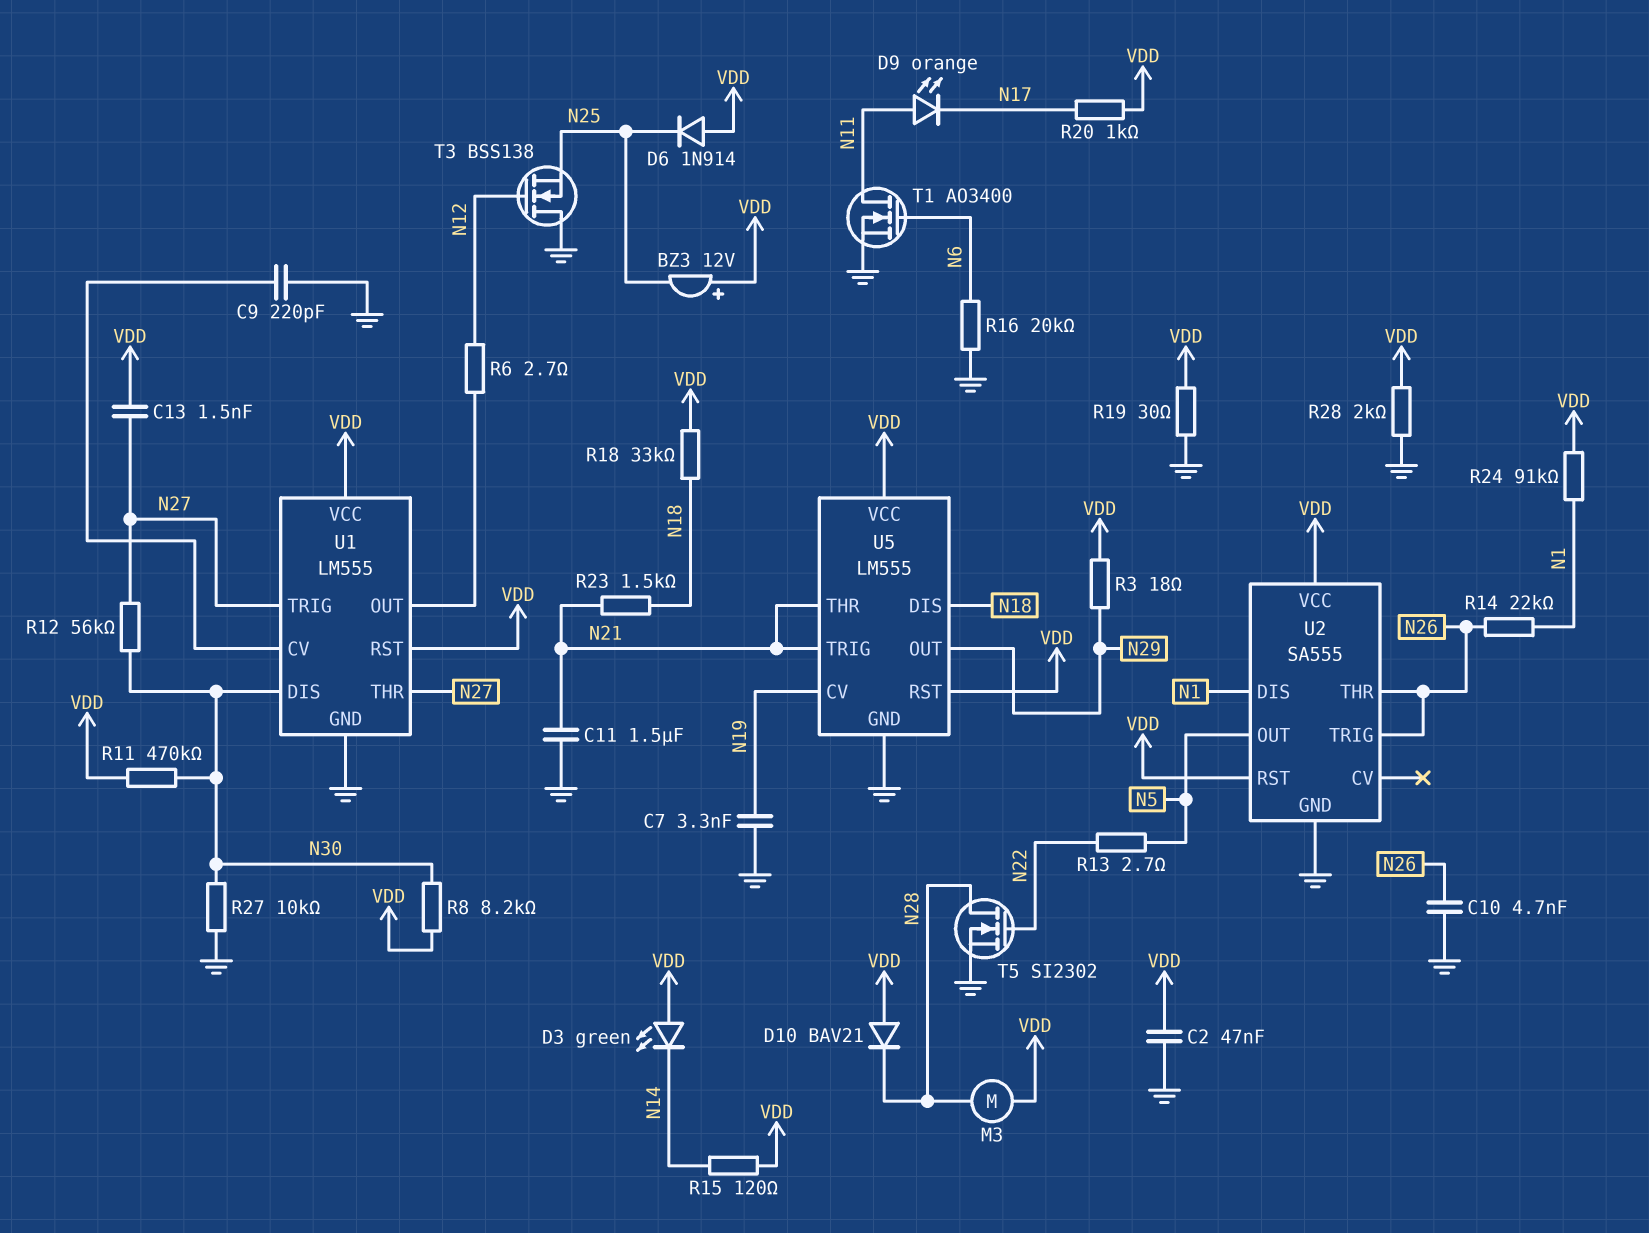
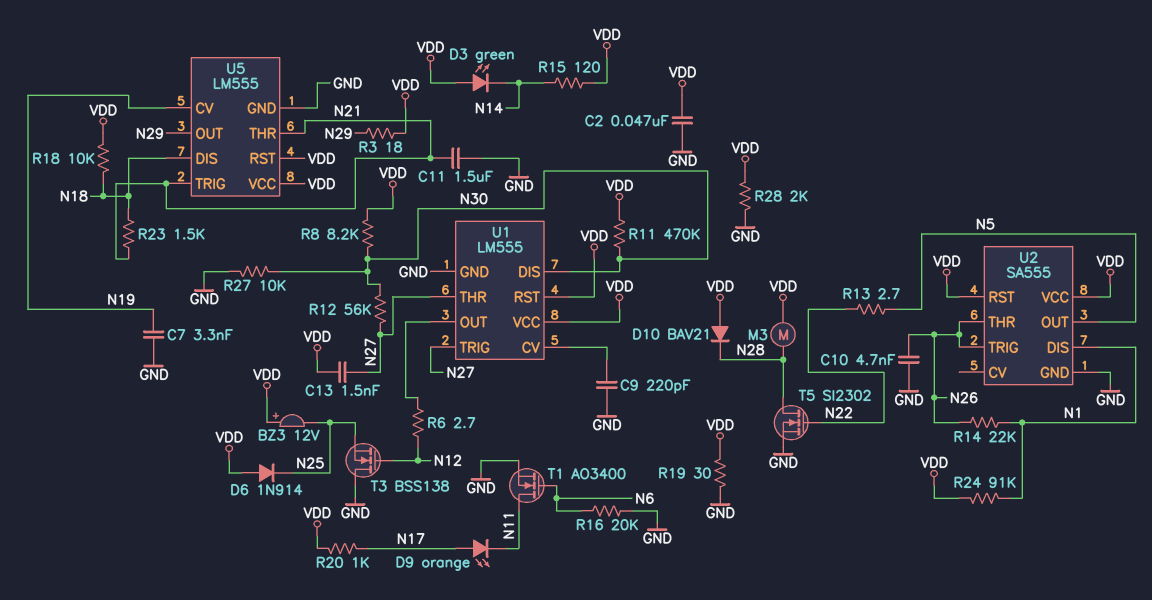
D9: LED orange (A N11, K N17) -> LED orange (A N17, K N11)
R18: 33k (N18, VDD) -> 10k (N18, VDD)

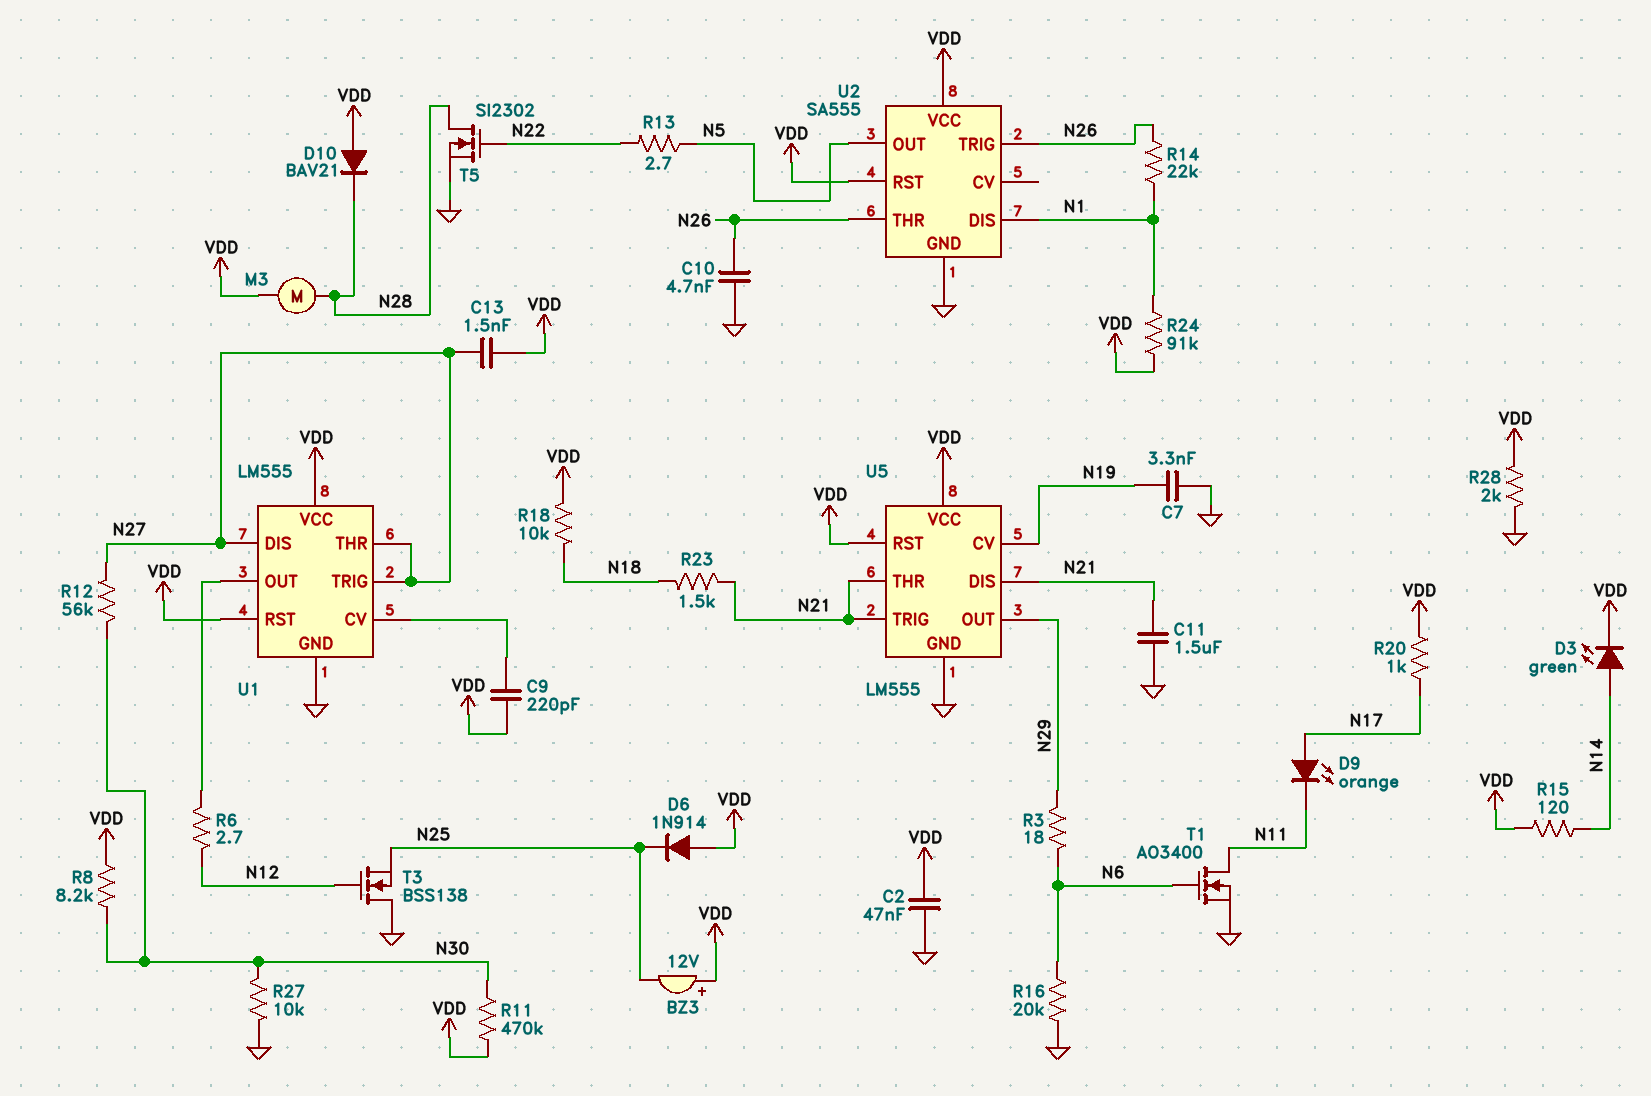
C9: 220pF (GND, U1/CV) -> 220pF (U1/CV, VDD)
D3: LED green (A VDD, K N14) -> LED green (A N14, K VDD)
R3: 18 (N29, VDD) -> 18 (N6, N29)
R19: 30 (GND, VDD) -> none
U1 pin DIS: N30 -> N27
U5 pin DIS: N18 -> N21

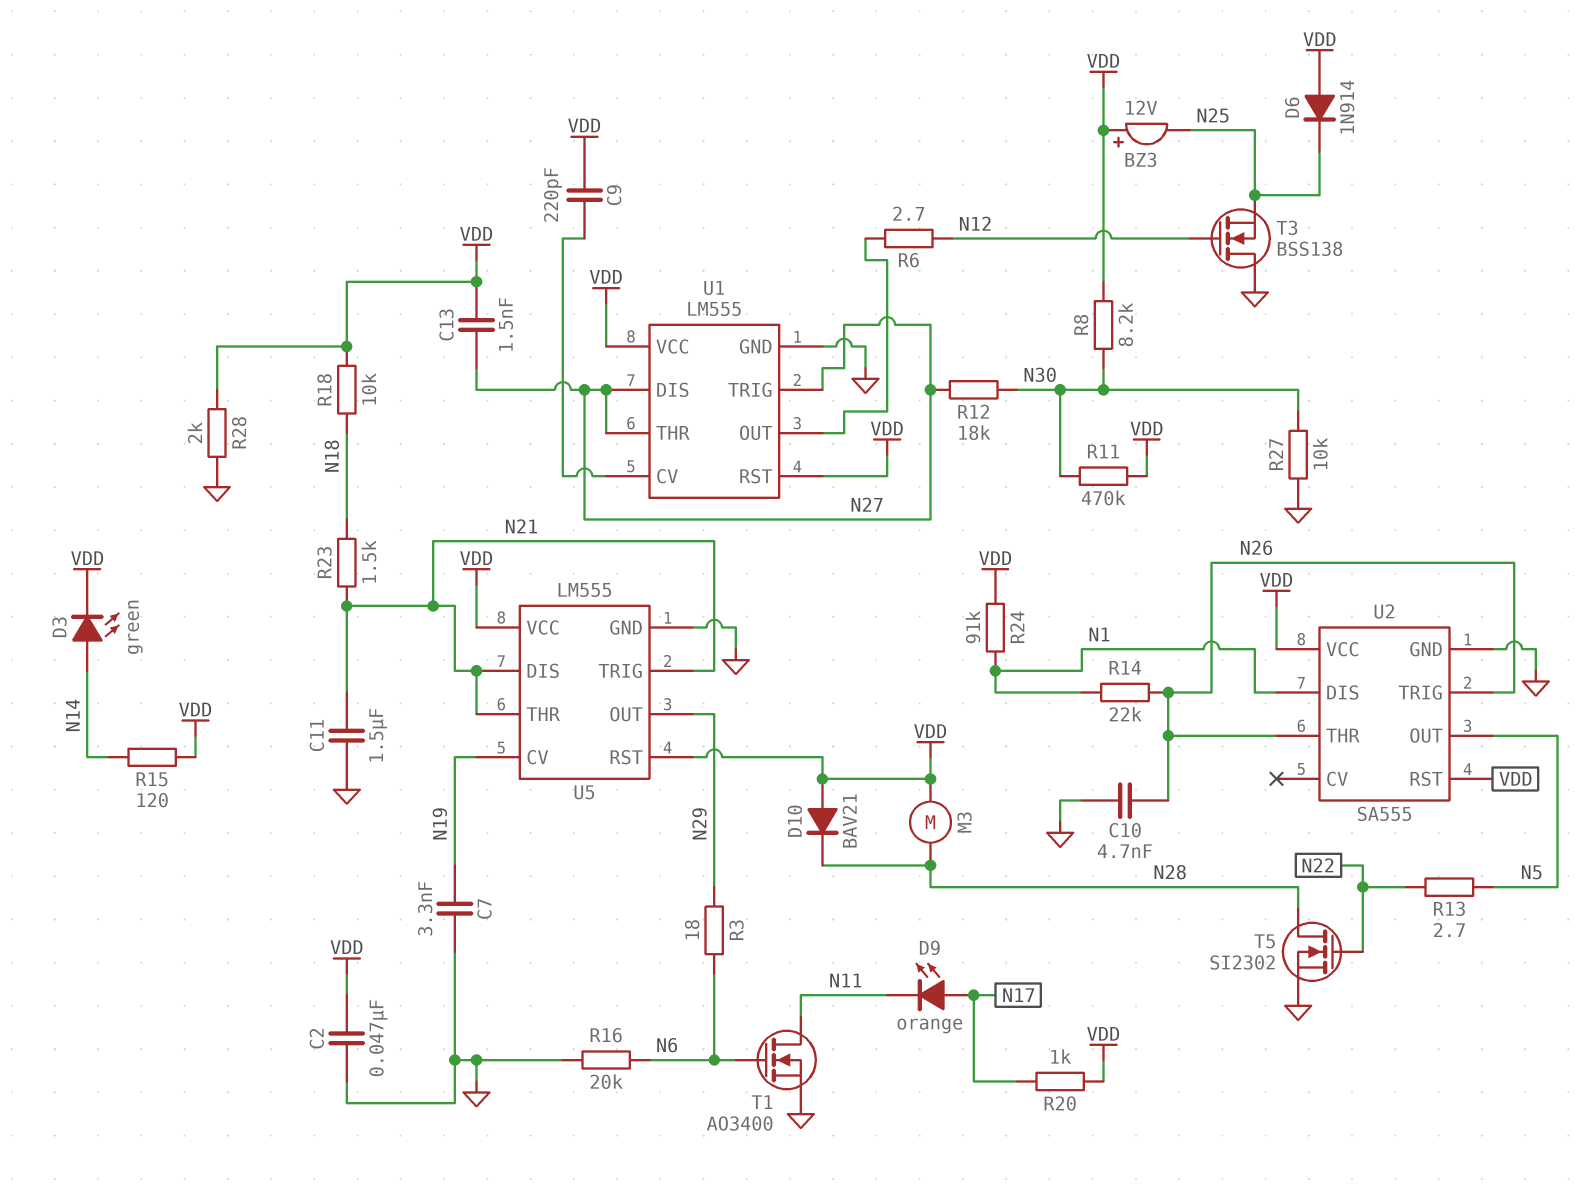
R12: 56k (N27, N30) -> 18k (N27, N30)

